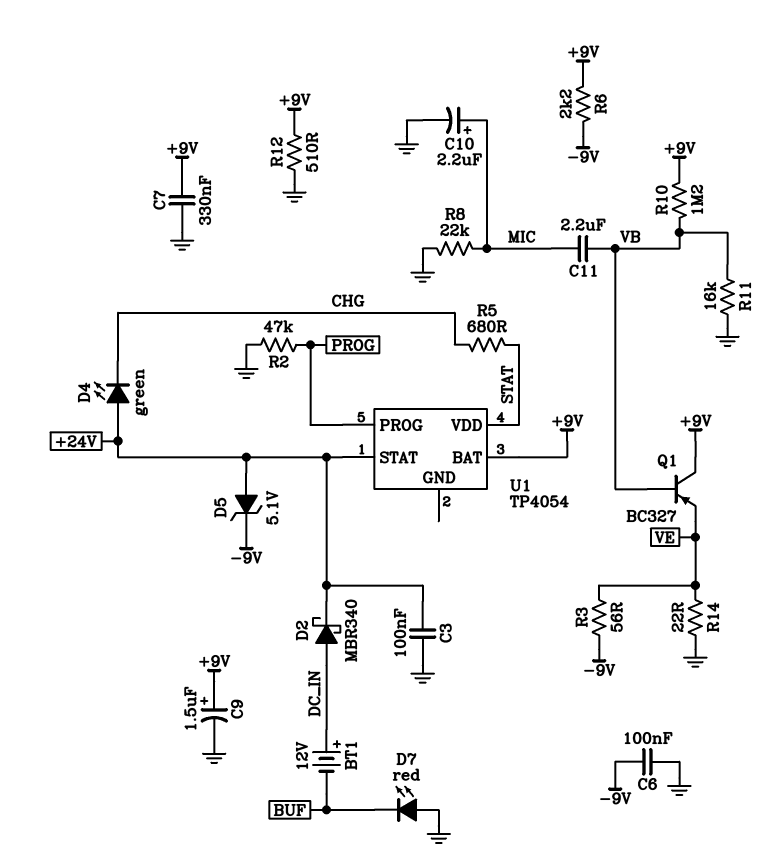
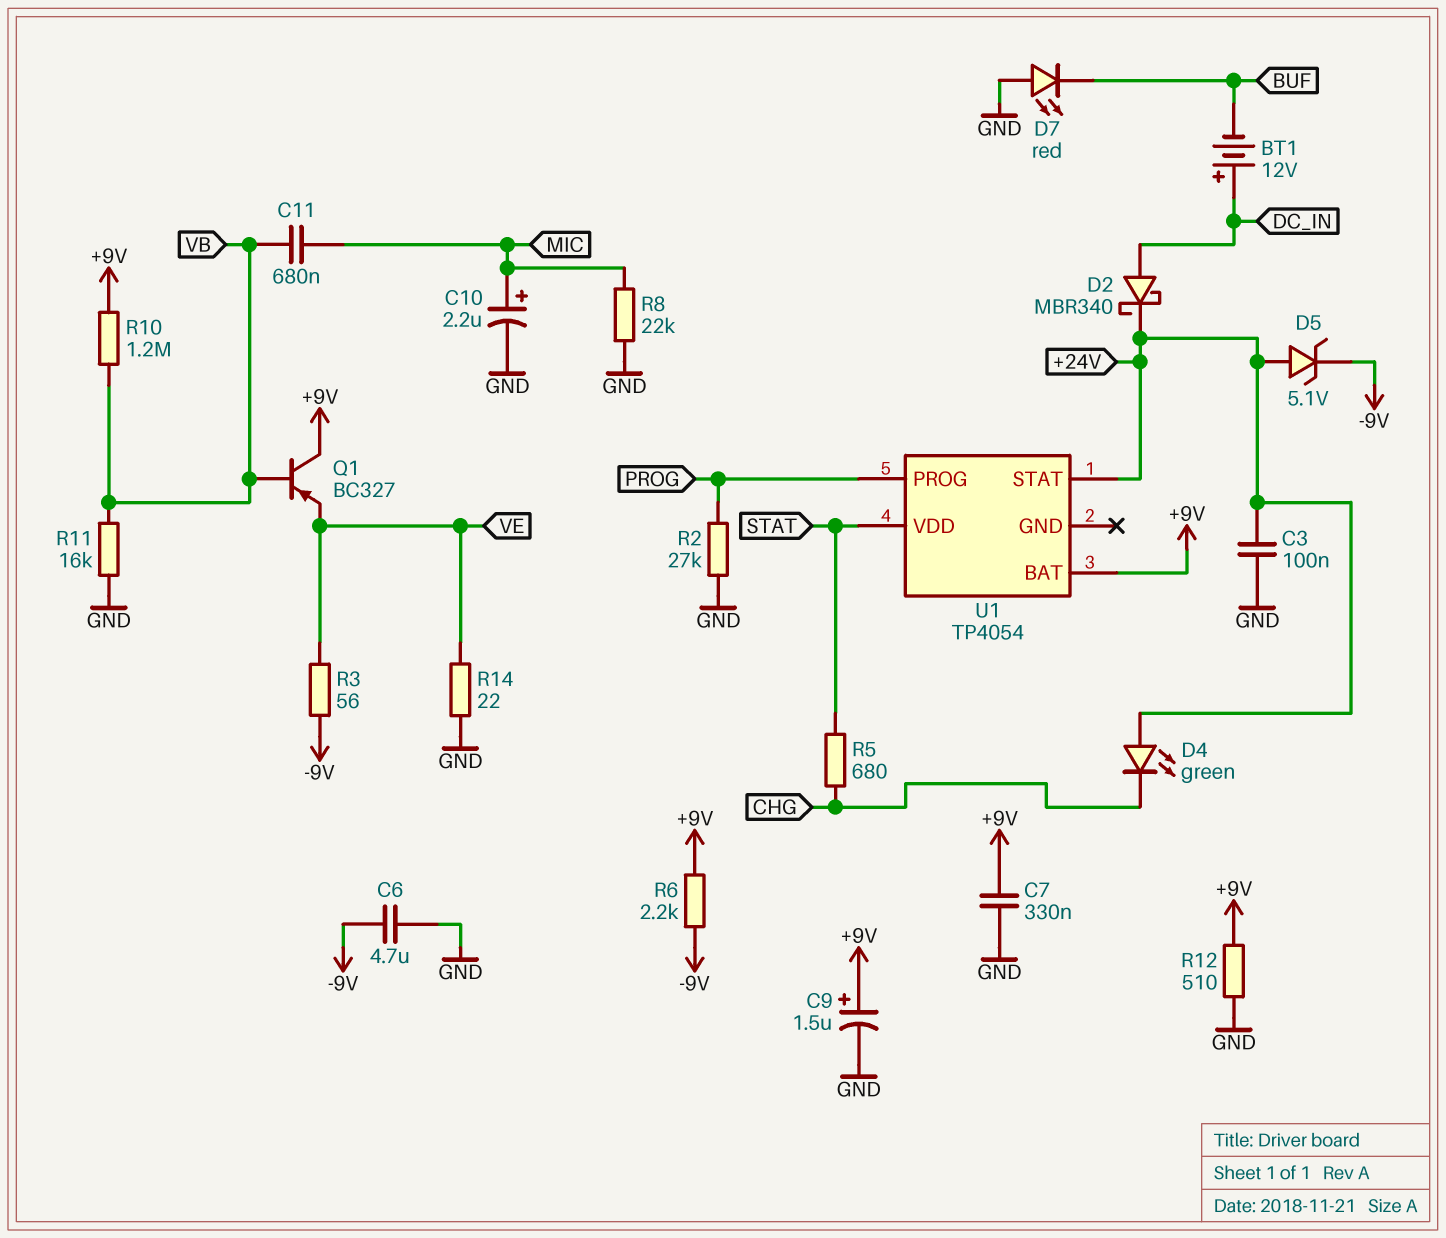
C6: 100nF (-9V, GND) -> 4.7uF (-9V, GND)
C11: 2.2uF (MIC, VB) -> 680nF (MIC, VB)
R2: 47k (GND, PROG) -> 27k (GND, PROG)

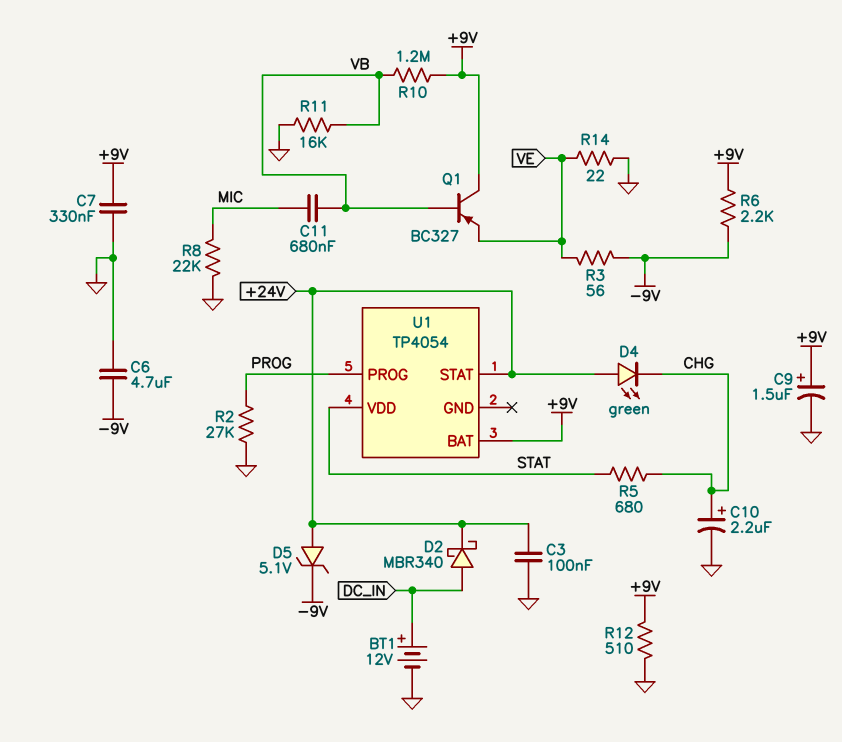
BT1: 12V (plus DC_IN, minus BUF) -> 12V (plus DC_IN, minus GND)
C10: 2.2uF (plus MIC, minus GND) -> 2.2uF (plus CHG, minus GND)
D7: LED red (A GND, K BUF) -> none

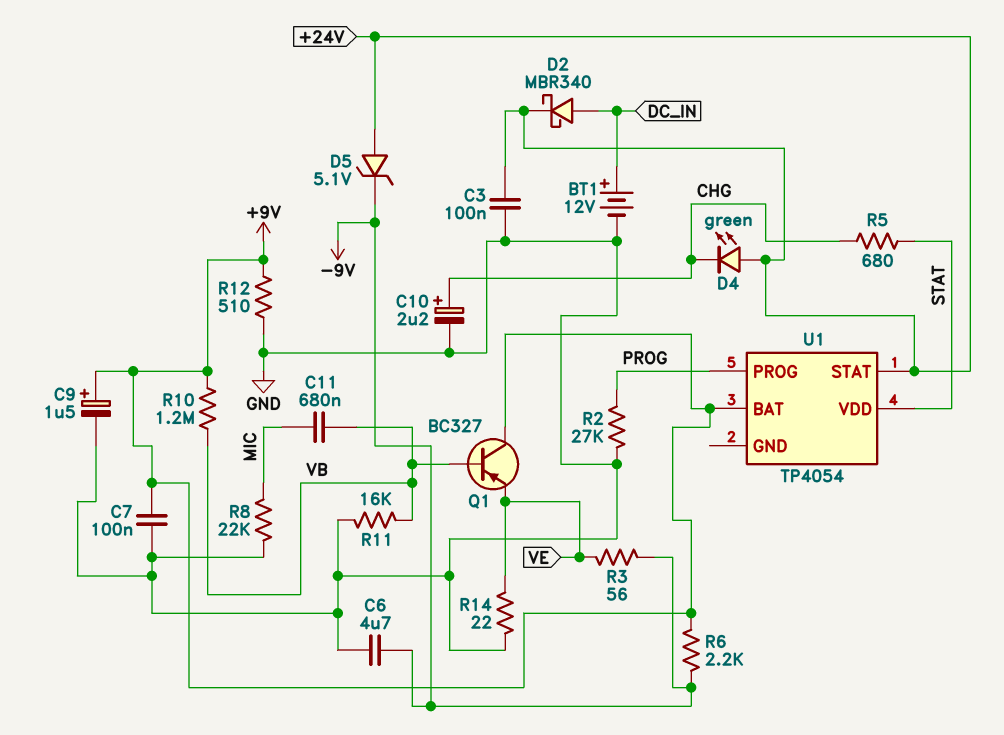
C7: 330nF (+9V, GND) -> 100nF (+9V, GND)

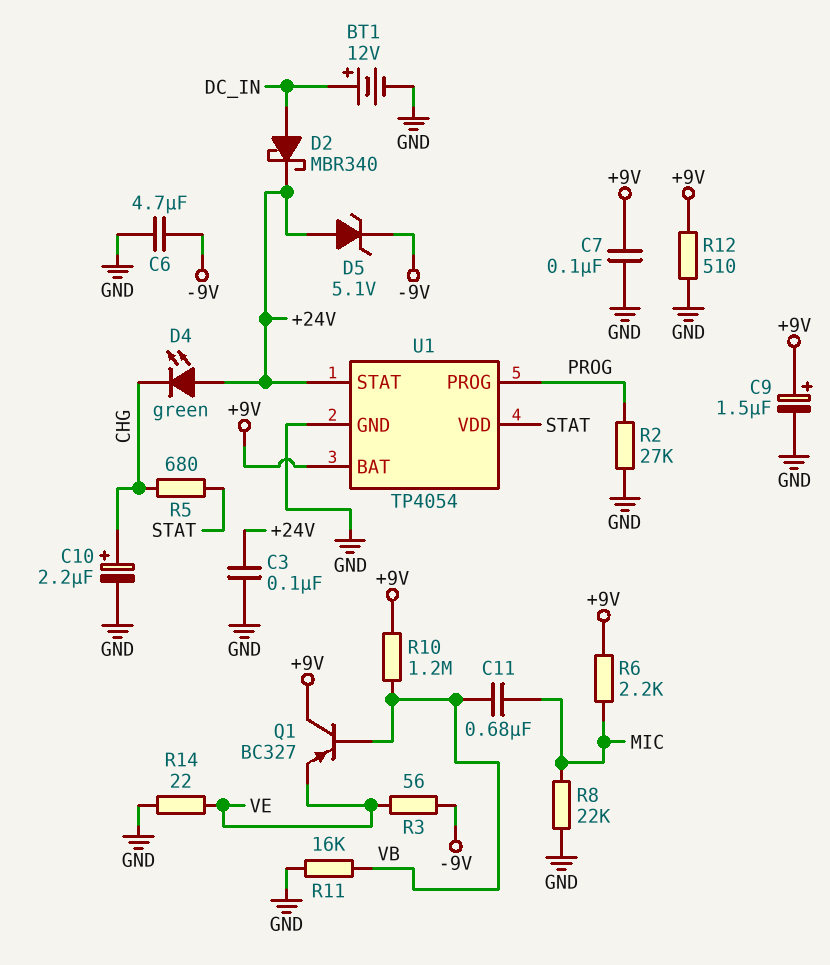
R6: 2.2k (+9V, -9V) -> 2.2k (+9V, MIC)
U1 pin GND: none -> GND

